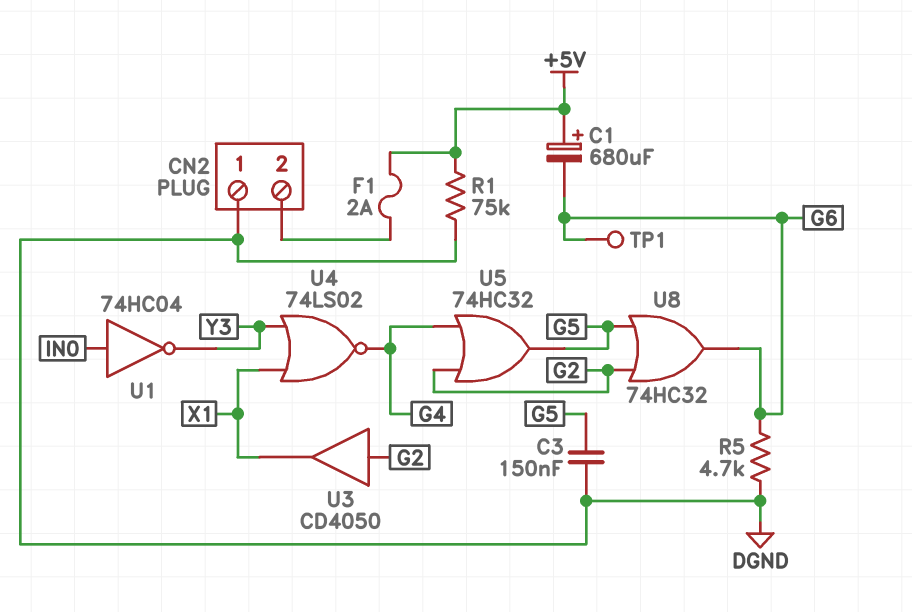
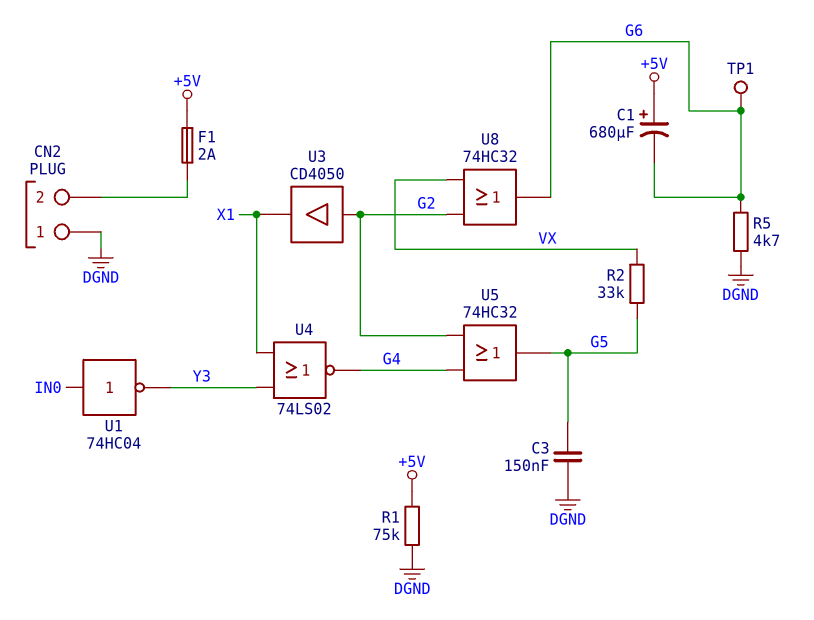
R2: none -> 33k (G5, VX)
U8: OR 74HC32 (in G2, in G5, out G6) -> OR 74HC32 (in G2, in VX, out G6)

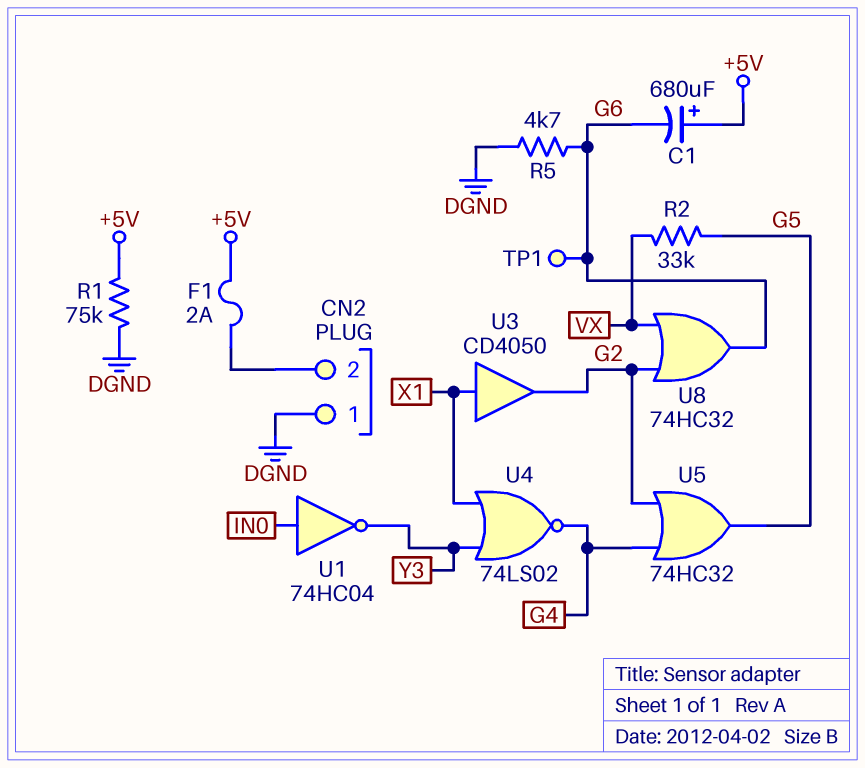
C3: 150nF (DGND, G5) -> none
U3: buffer CD4050 (in G2, out X1) -> buffer CD4050 (in X1, out G2)

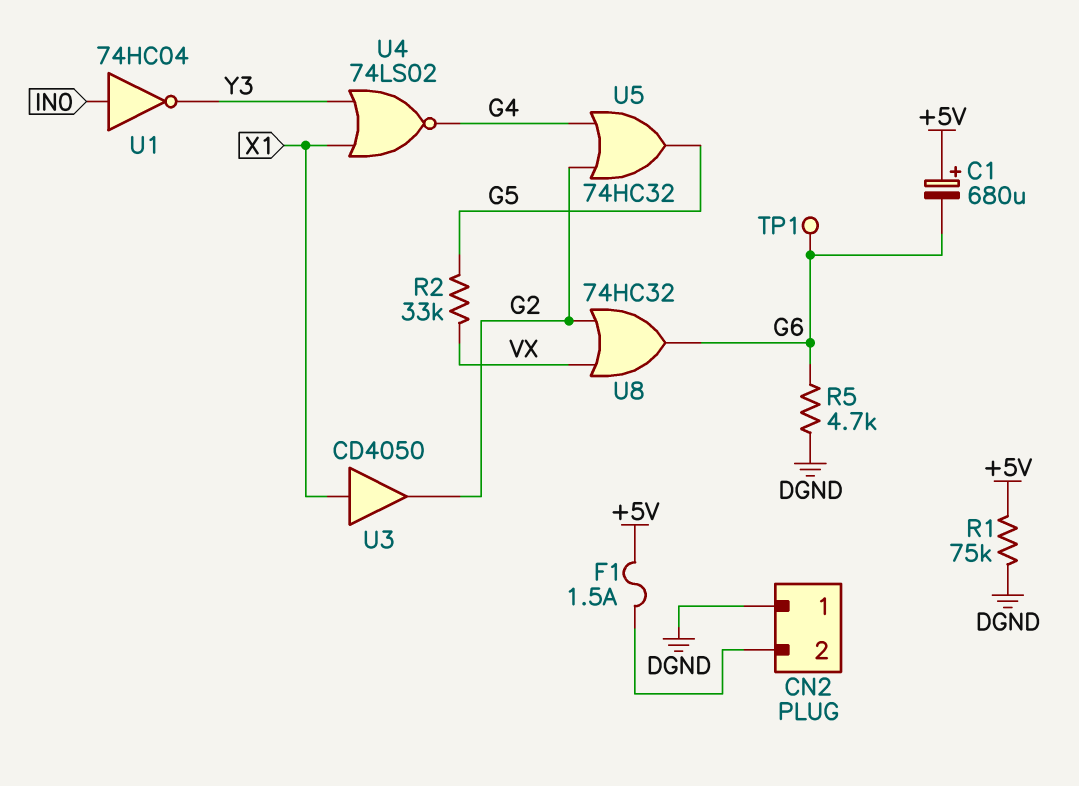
F1: 2A (+5V, CN2/2) -> 1.5A (+5V, CN2/2)

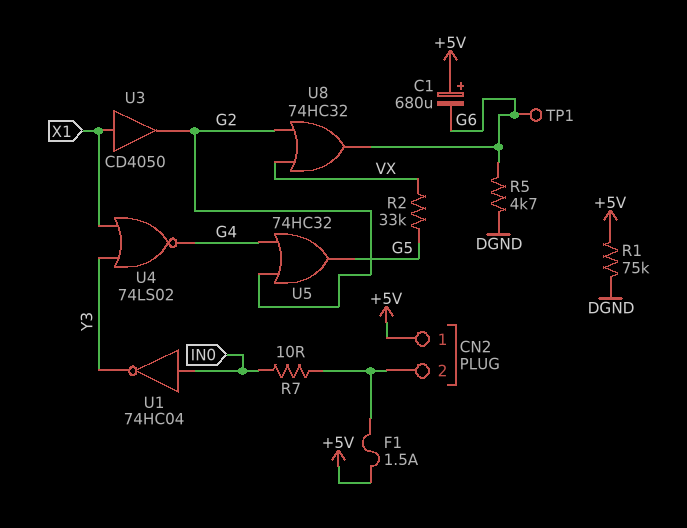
CN2 pin 1: DGND -> +5V
R7: none -> 10 (CN2/2, IN0)

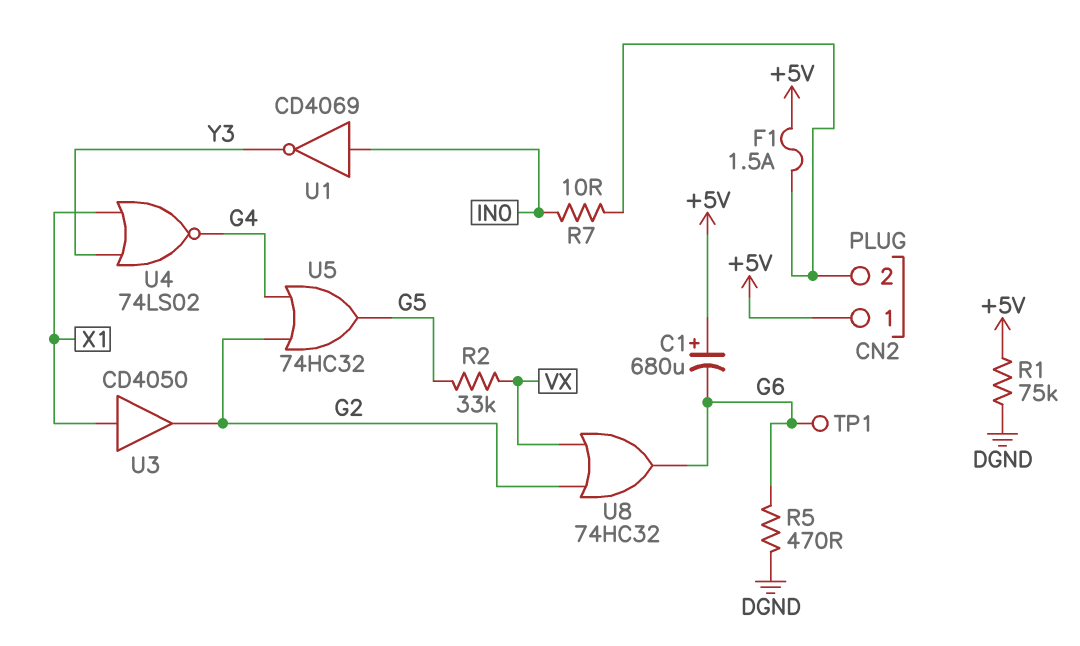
R5: 4.7k (DGND, G6) -> 470 (DGND, G6)
U1: NOT 74HC04 (in IN0, out Y3) -> NOT CD4069 (in IN0, out Y3)

